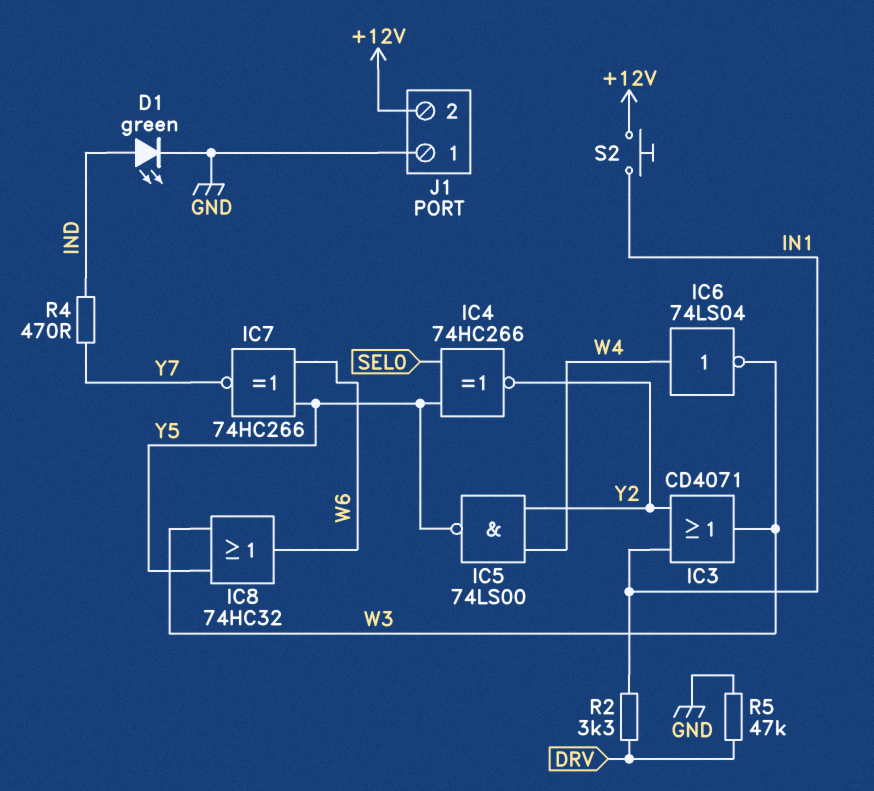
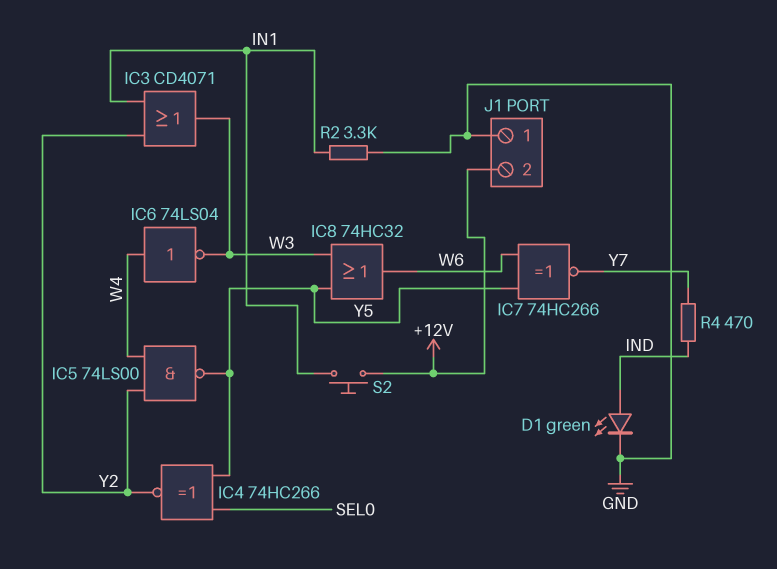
R2: 3.3k (DRV, IN1) -> 3.3k (GND, IN1)
R5: 47k (DRV, GND) -> none

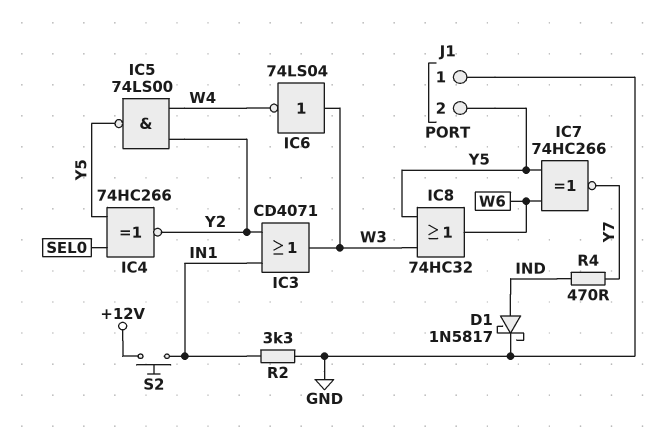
D1: LED green (A IND, K GND) -> schottky 1N5817 (A IND, K GND)
IC6: NOT 74LS04 (in W4, out W3) -> NOT 74LS04 (in W3, out W4)
J1 pin 2: +12V -> Y5

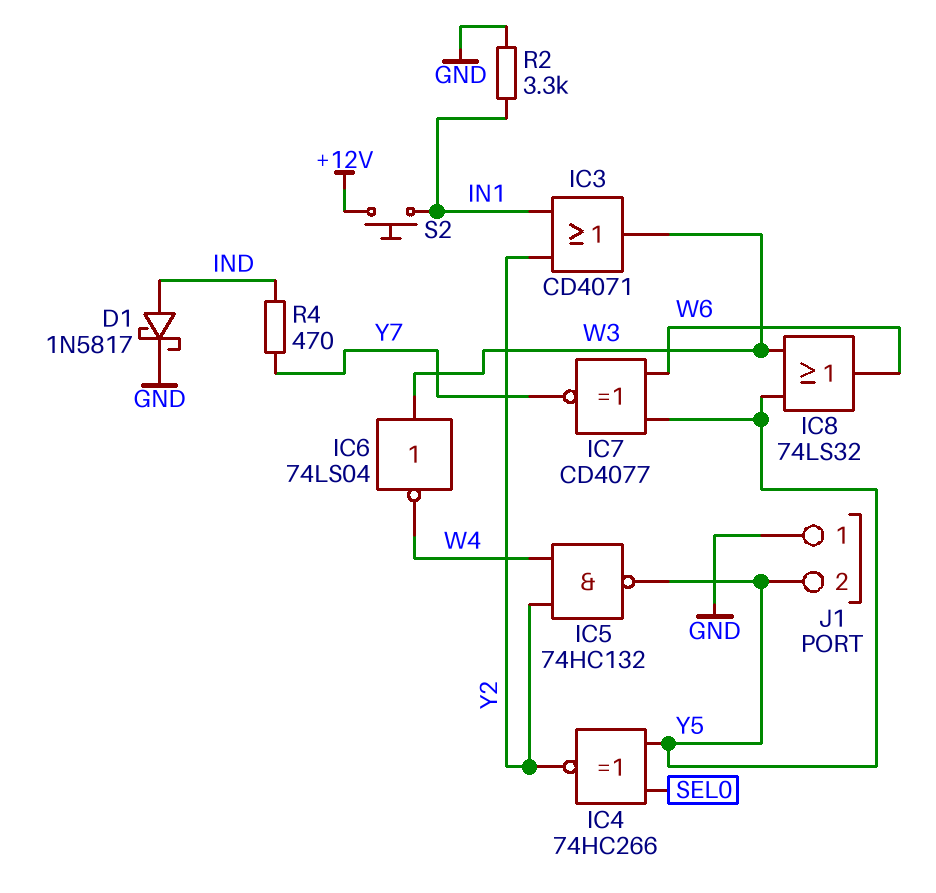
IC5: NAND 74LS00 (in W4, in Y2, out Y5) -> NAND 74HC132 (in W4, in Y2, out Y5)
IC7: XNOR 74HC266 (in W6, in Y5, out Y7) -> XNOR CD4077 (in W6, in Y5, out Y7)
IC8: OR 74HC32 (in W3, in Y5, out W6) -> OR 74LS32 (in W3, in Y5, out W6)

